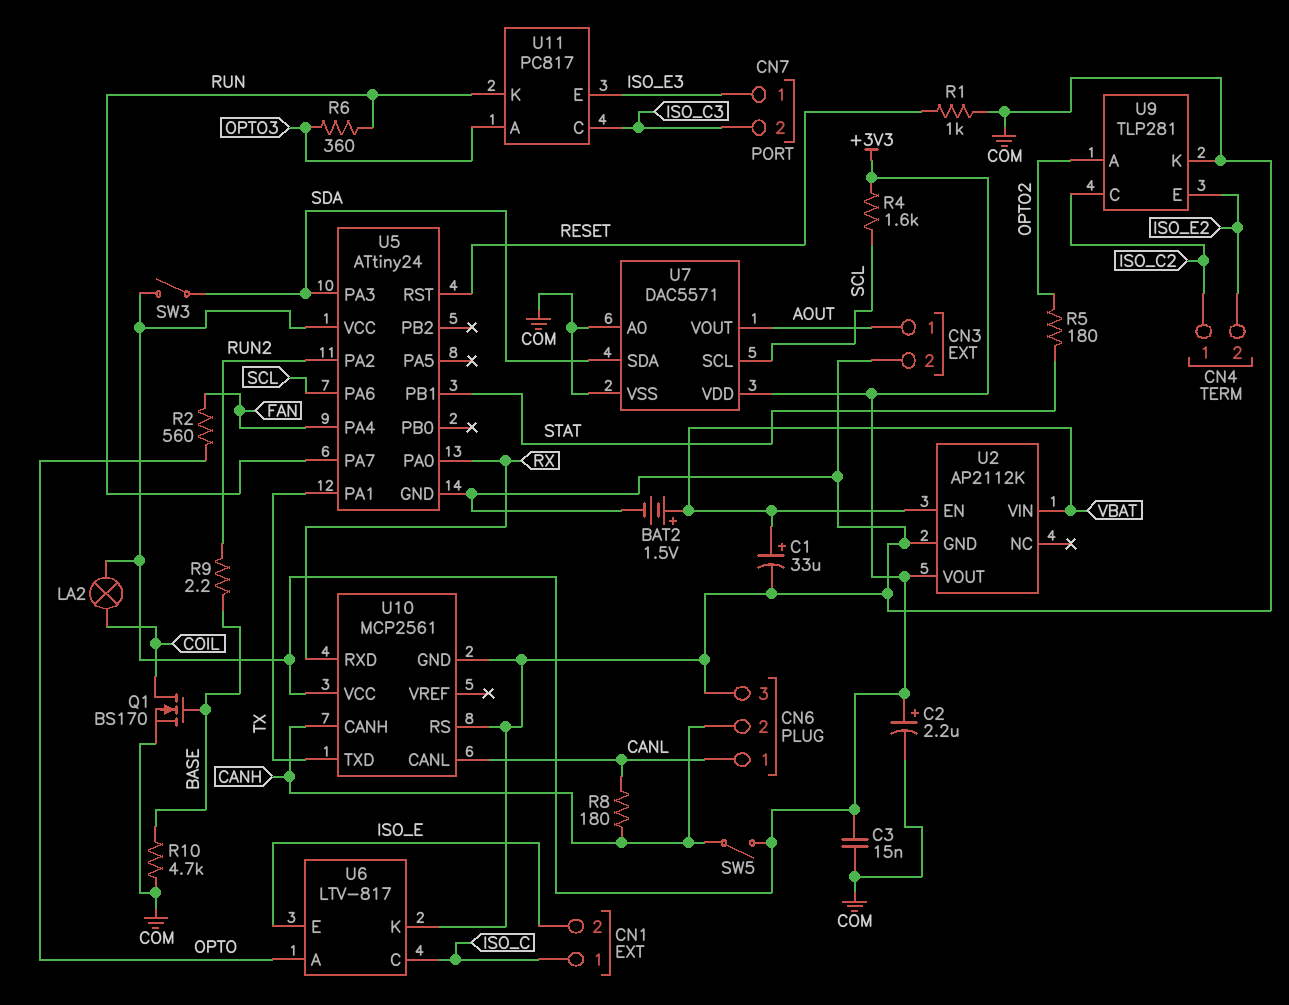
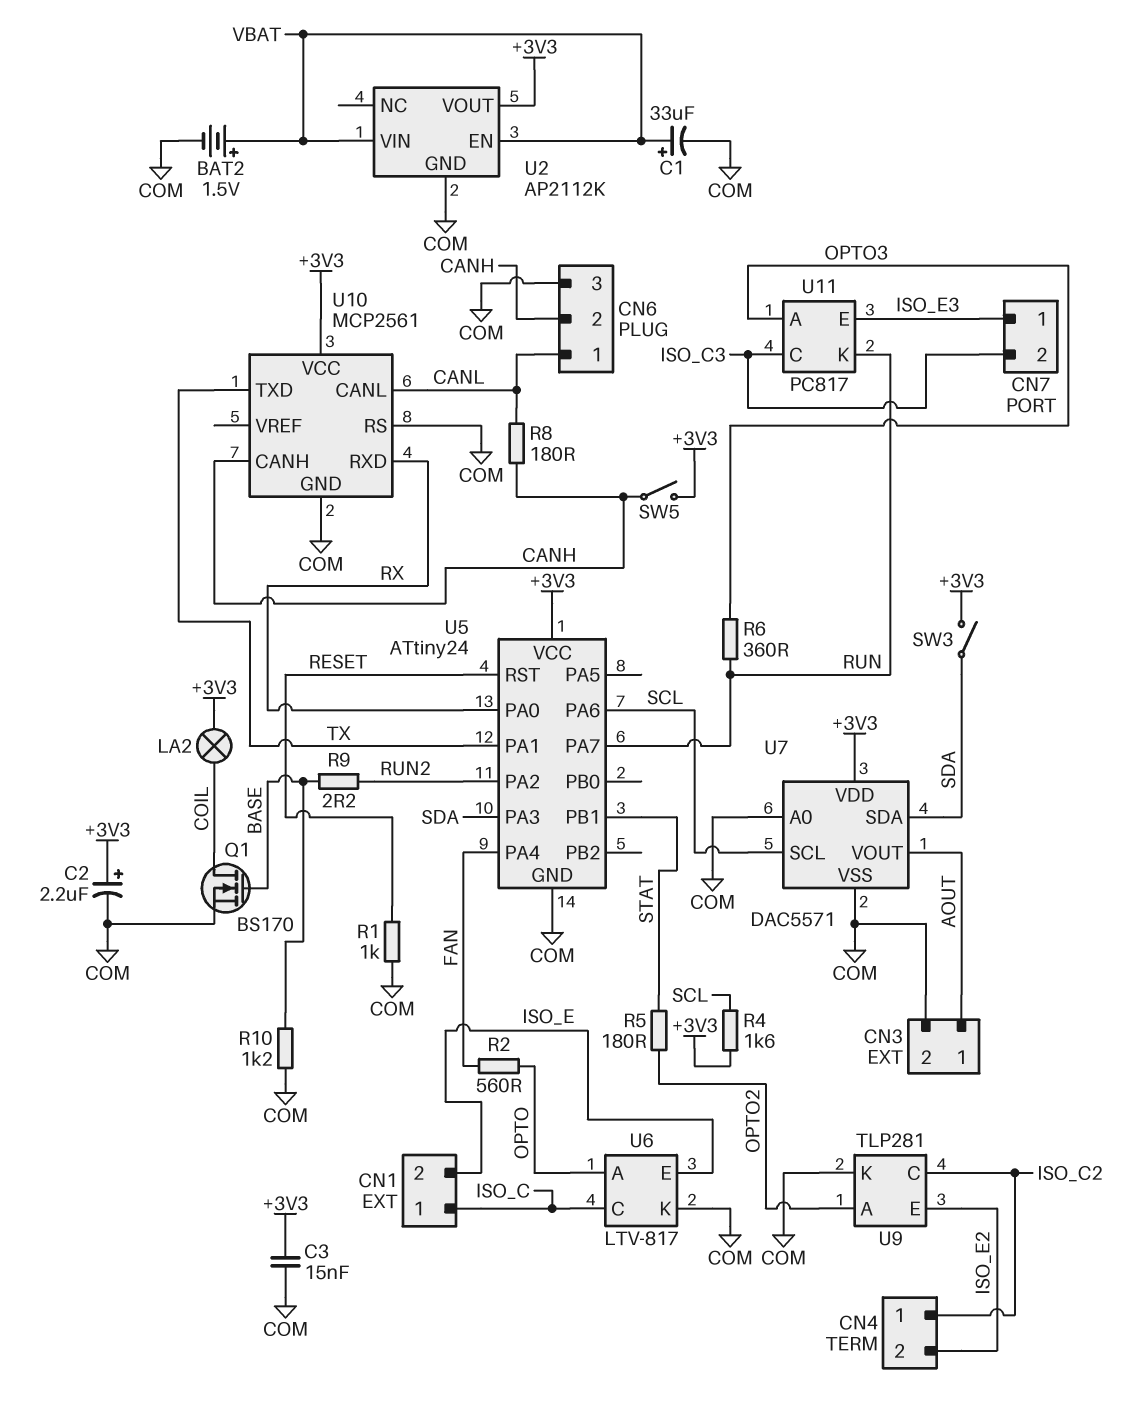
R10: 4.7k (BASE, COM) -> 1.2k (BASE, COM)

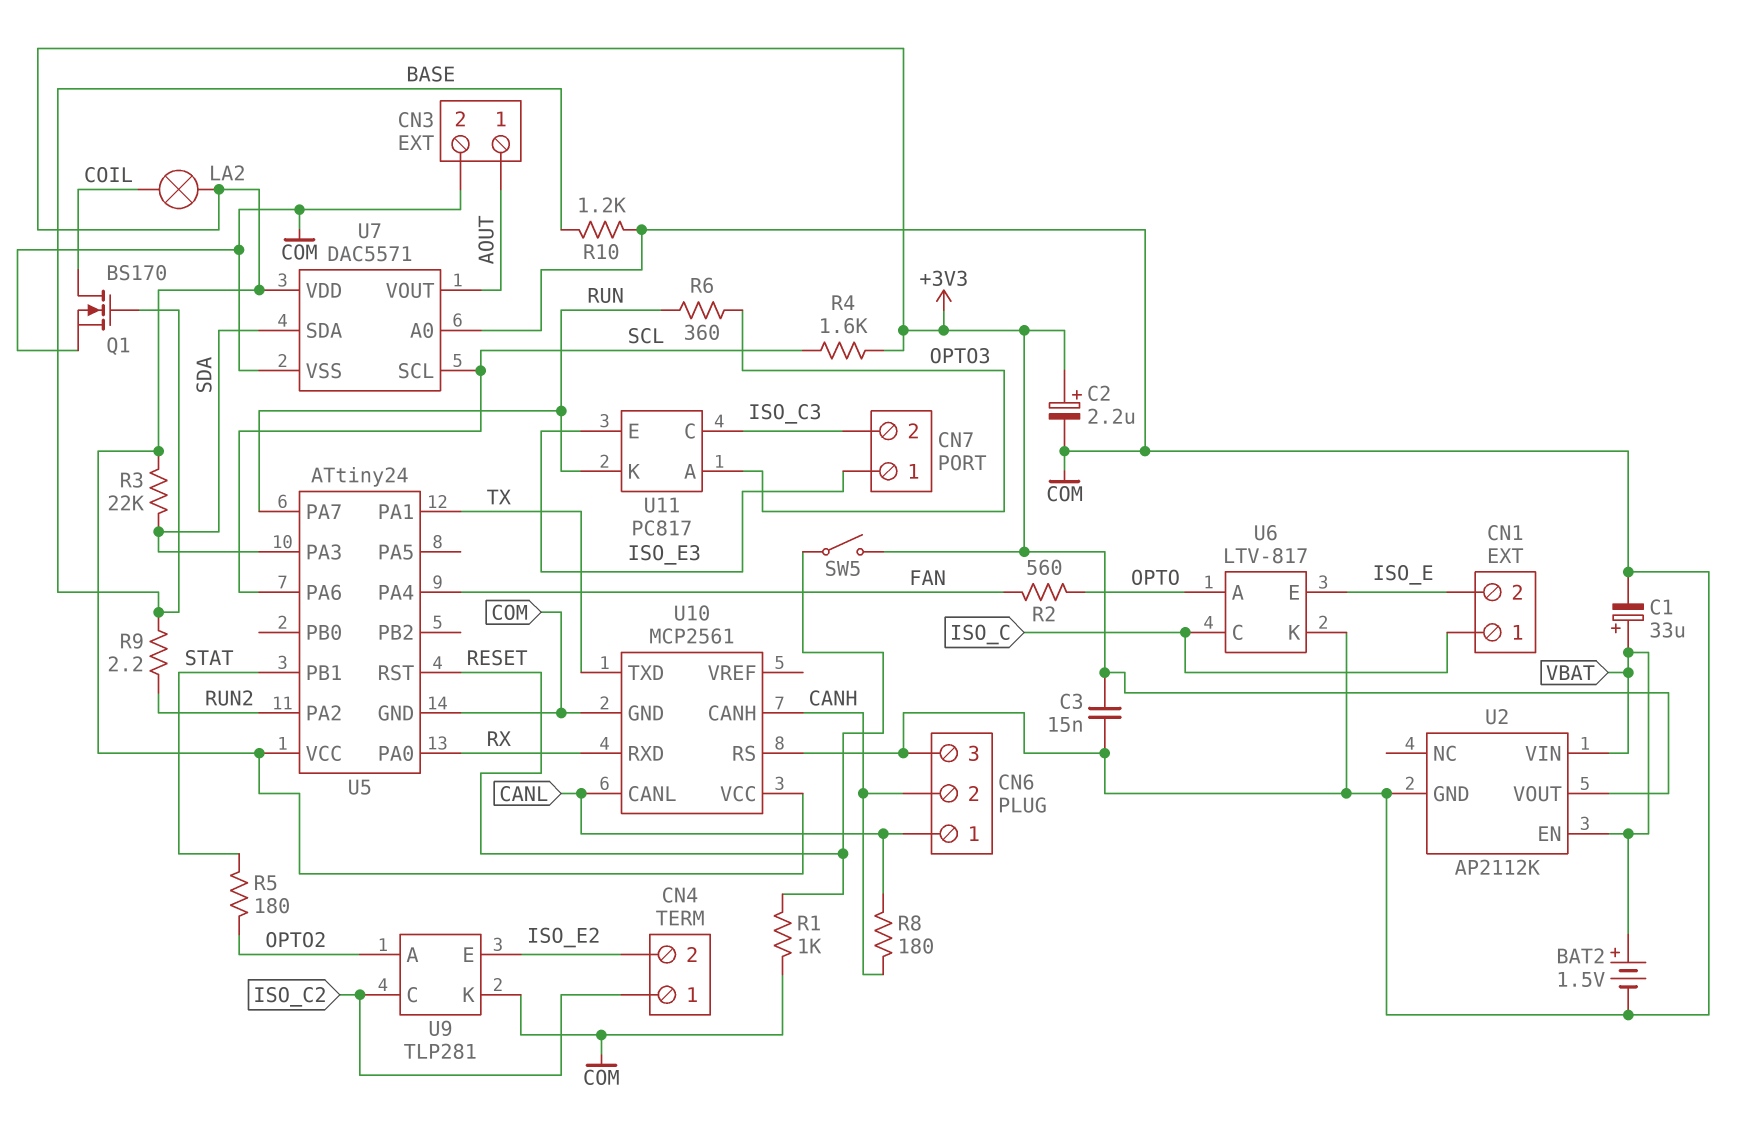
R3: none -> 22k (+3V3, SDA)
SW3: switch (+3V3, SDA) -> none
SW5: switch (+3V3, CANH) -> switch (+3V3, RESET)

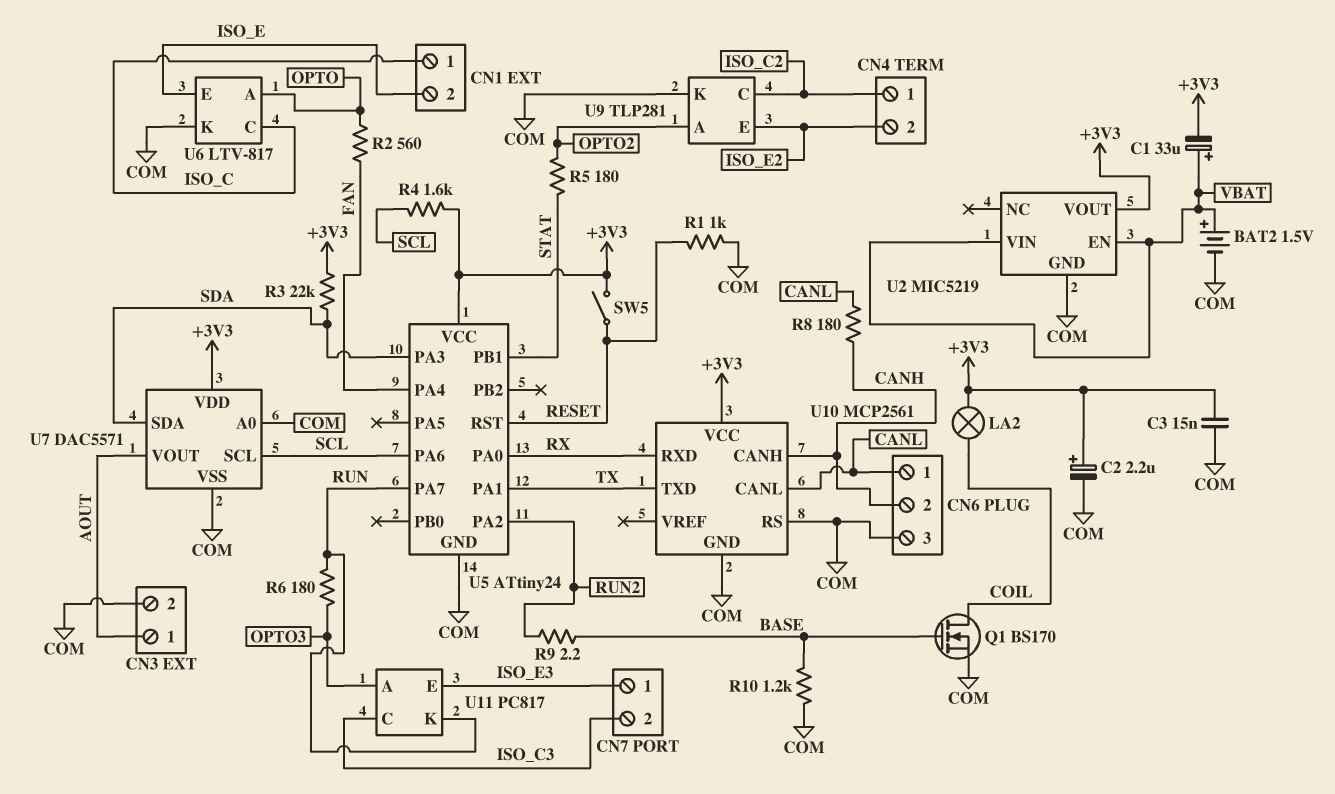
C1: 33uF (plus VBAT, minus COM) -> 33uF (plus VBAT, minus +3V3)
R6: 360 (OPTO3, RUN) -> 180 (OPTO3, RUN)
U2: AP2112K -> MIC5219

